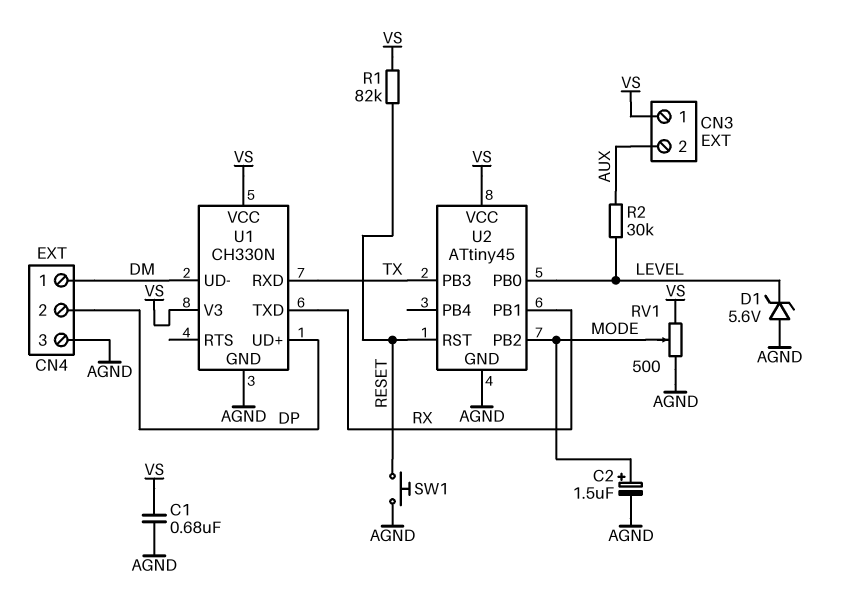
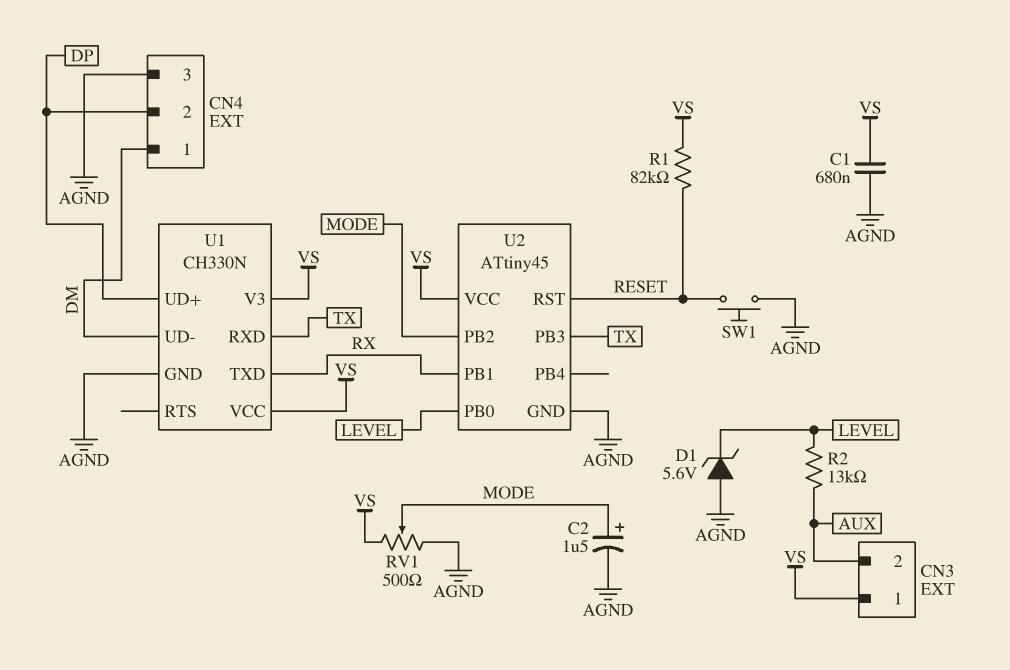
R2: 30k (AUX, LEVEL) -> 13k (AUX, LEVEL)

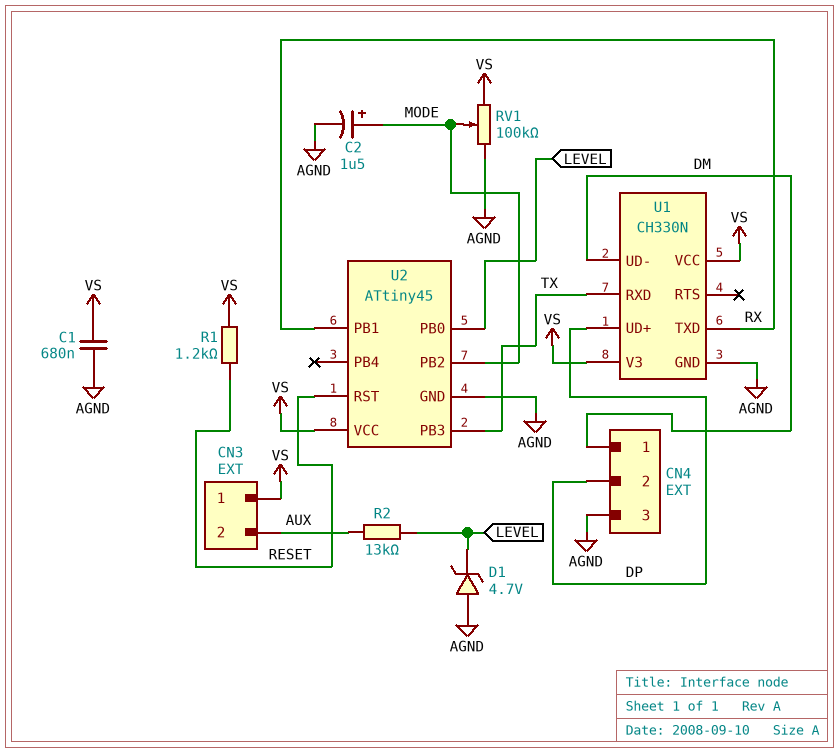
D1: zener 5.6V (A AGND, K LEVEL) -> zener 4.7V (A AGND, K LEVEL)
R1: 82k (RESET, VS) -> 1.2k (RESET, VS)
RV1: 500 (AGND, VS, wiper MODE) -> 100k (AGND, VS, wiper MODE)
SW1: button (AGND, RESET) -> none

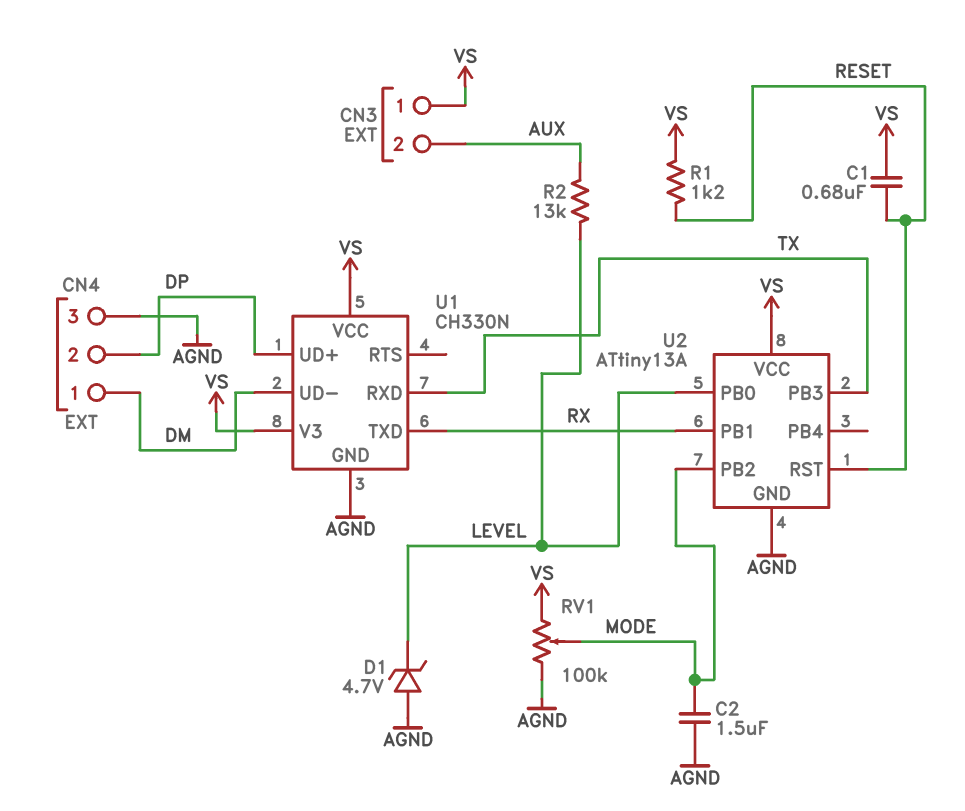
C1: 680nF (AGND, VS) -> 680nF (RESET, VS)
C2: 1.5uF (plus MODE, minus AGND) -> 1.5uF (AGND, MODE)
U2: ATtiny45 -> ATtiny13A

